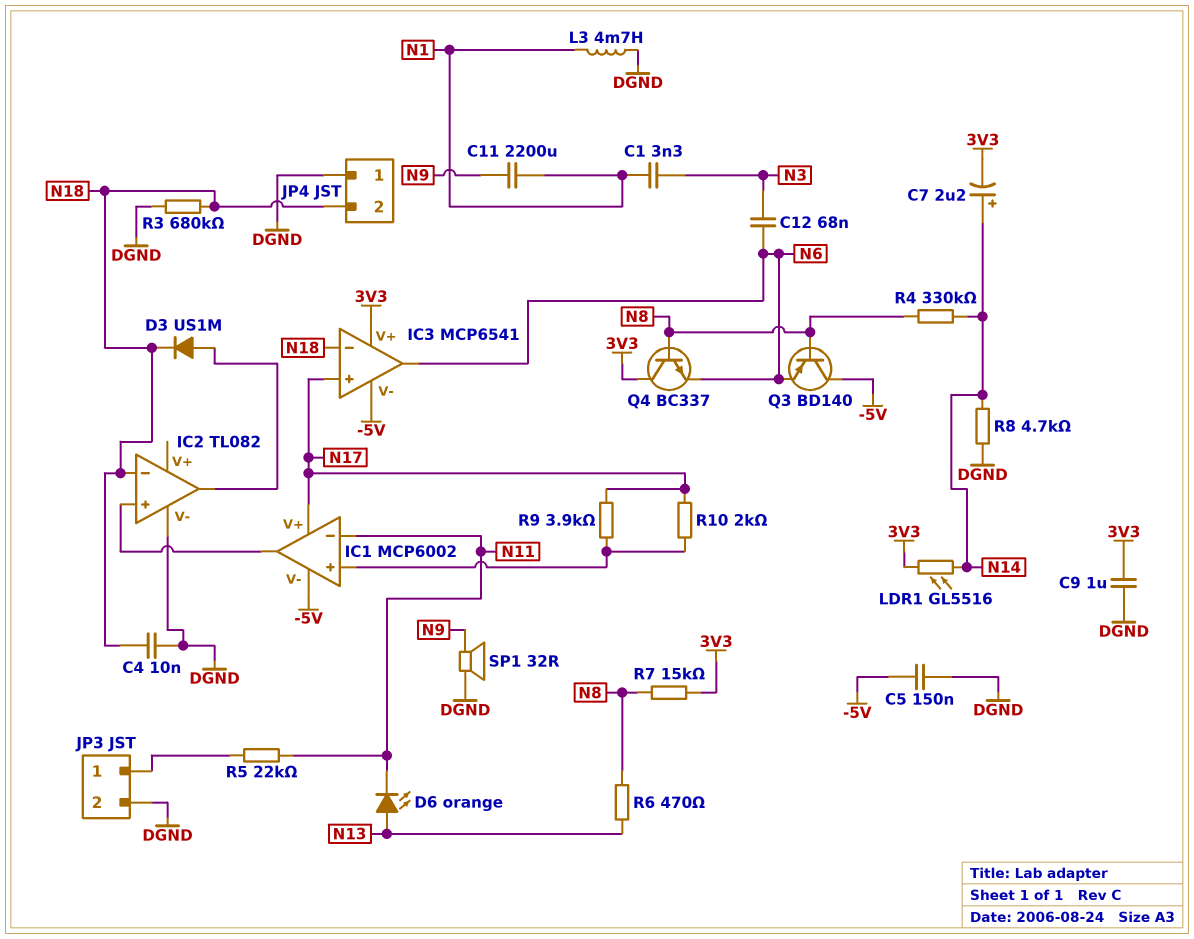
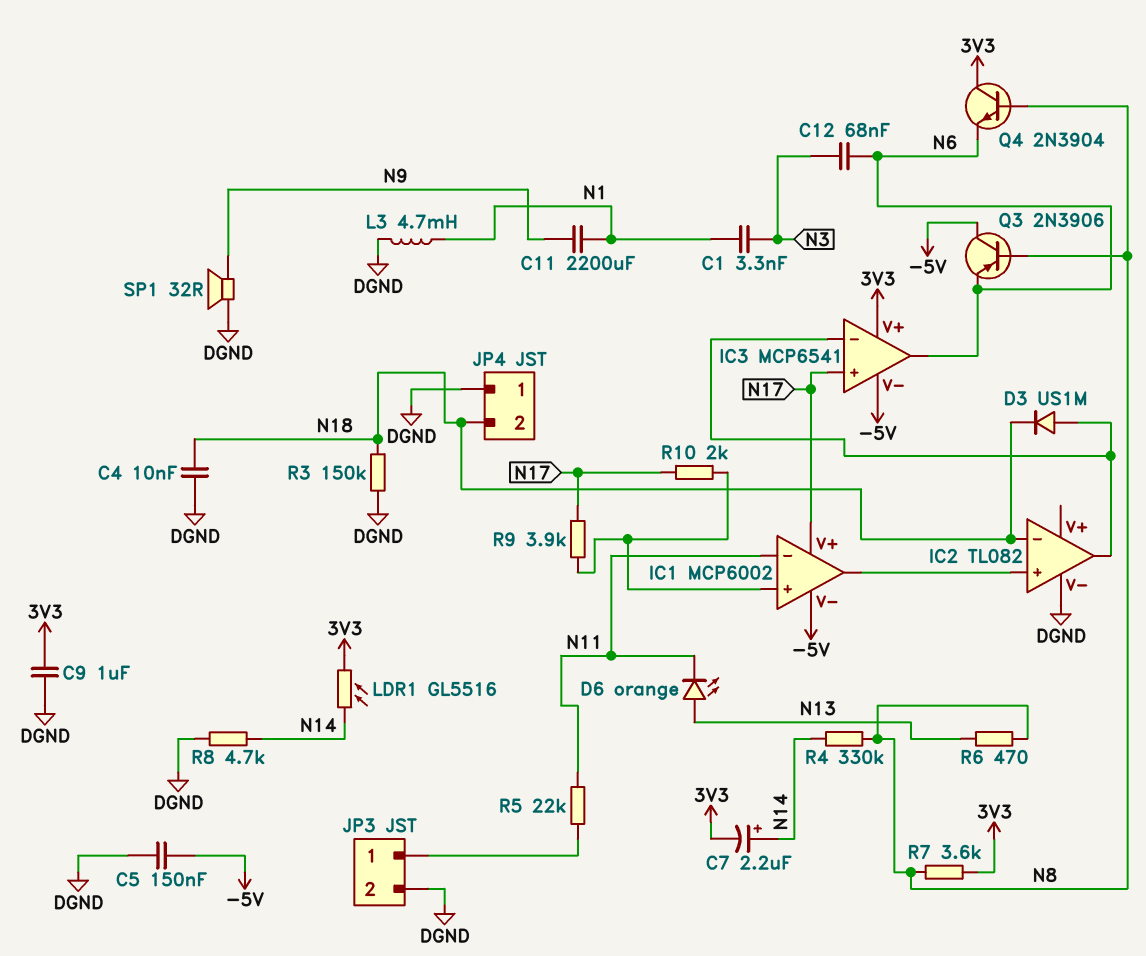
IC3 pin in-: N18 -> IC2/out
Q3: PNP BD140 (B N8, C -5V, E N6) -> PNP 2N3906 (B N8, C -5V, E N6)
Q4: NPN BC337 (B N8, C 3V3, E N6) -> NPN 2N3904 (B N8, C 3V3, E N6)
R3: 680k (DGND, N18) -> 150k (DGND, N18)
R7: 15k (3V3, N8) -> 3.6k (3V3, N8)

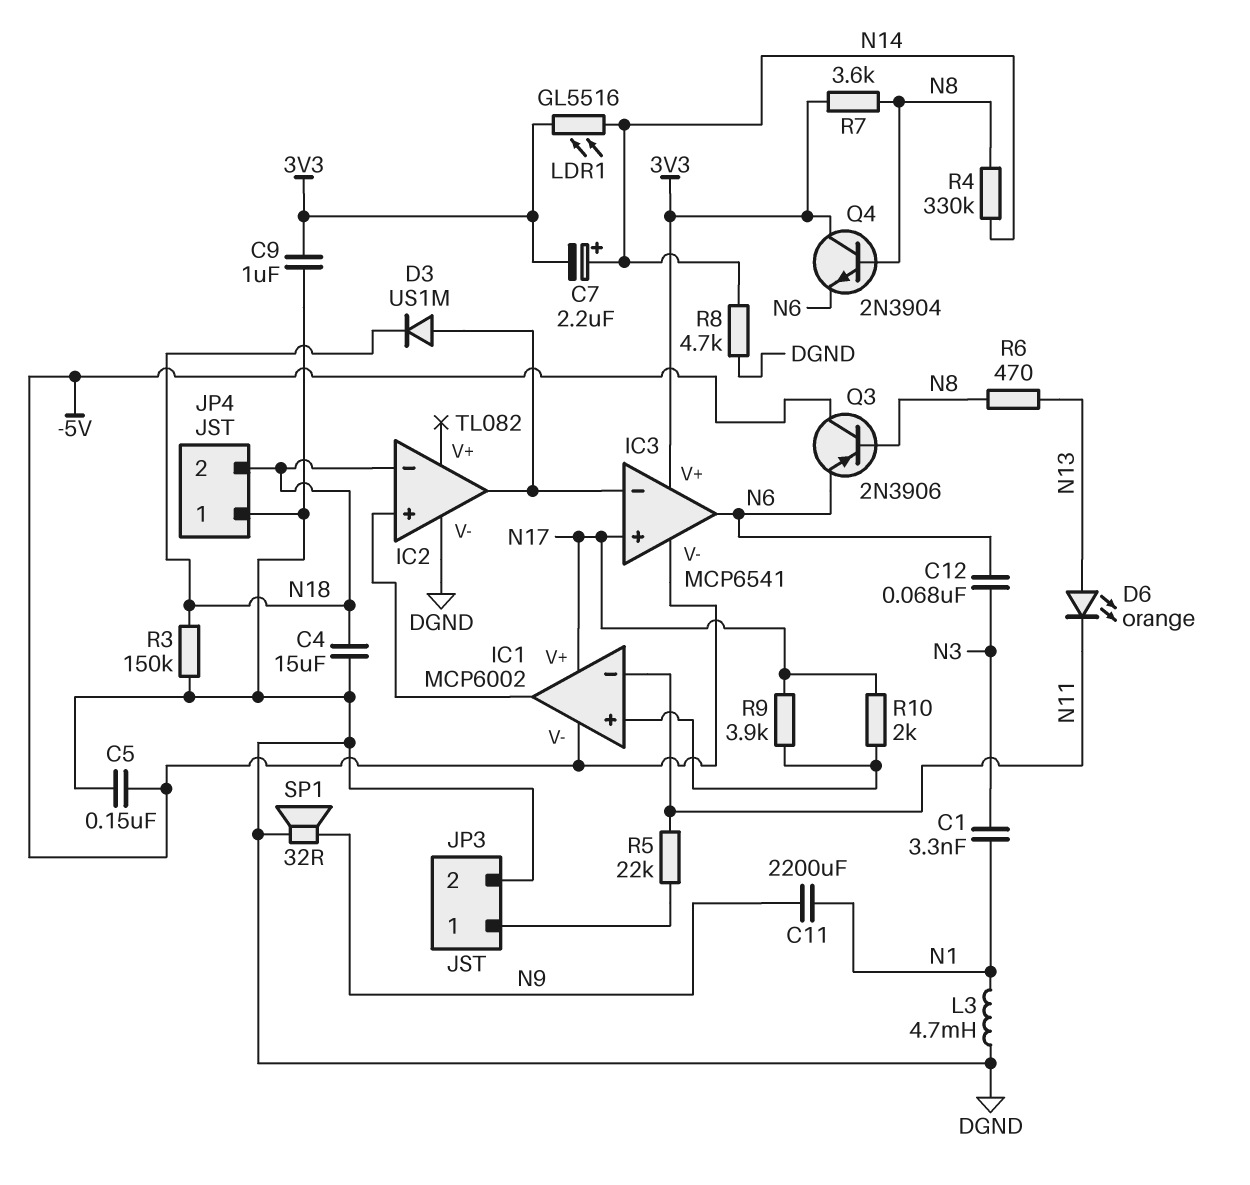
C4: 10nF (DGND, N18) -> 15uF (DGND, N18)

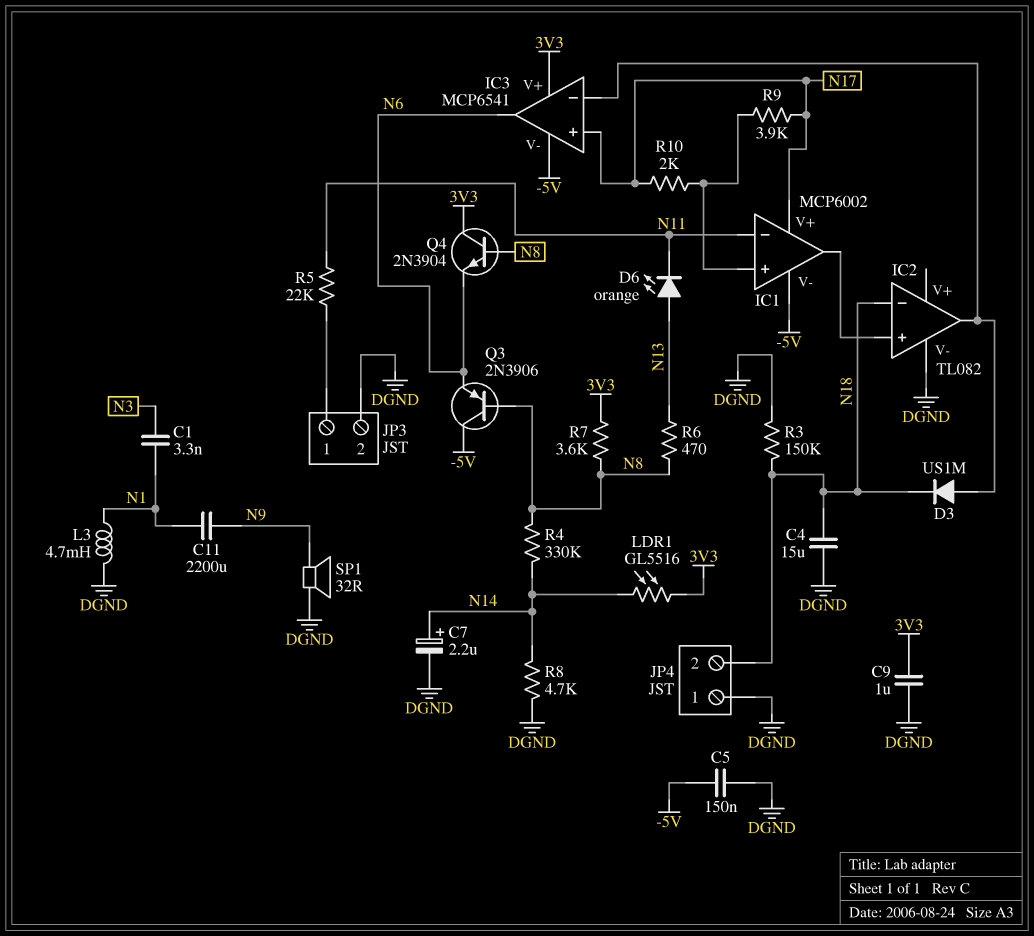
C7: 2.2uF (plus N14, minus 3V3) -> 2.2uF (plus N14, minus DGND)
C12: 68nF (N3, N6) -> none

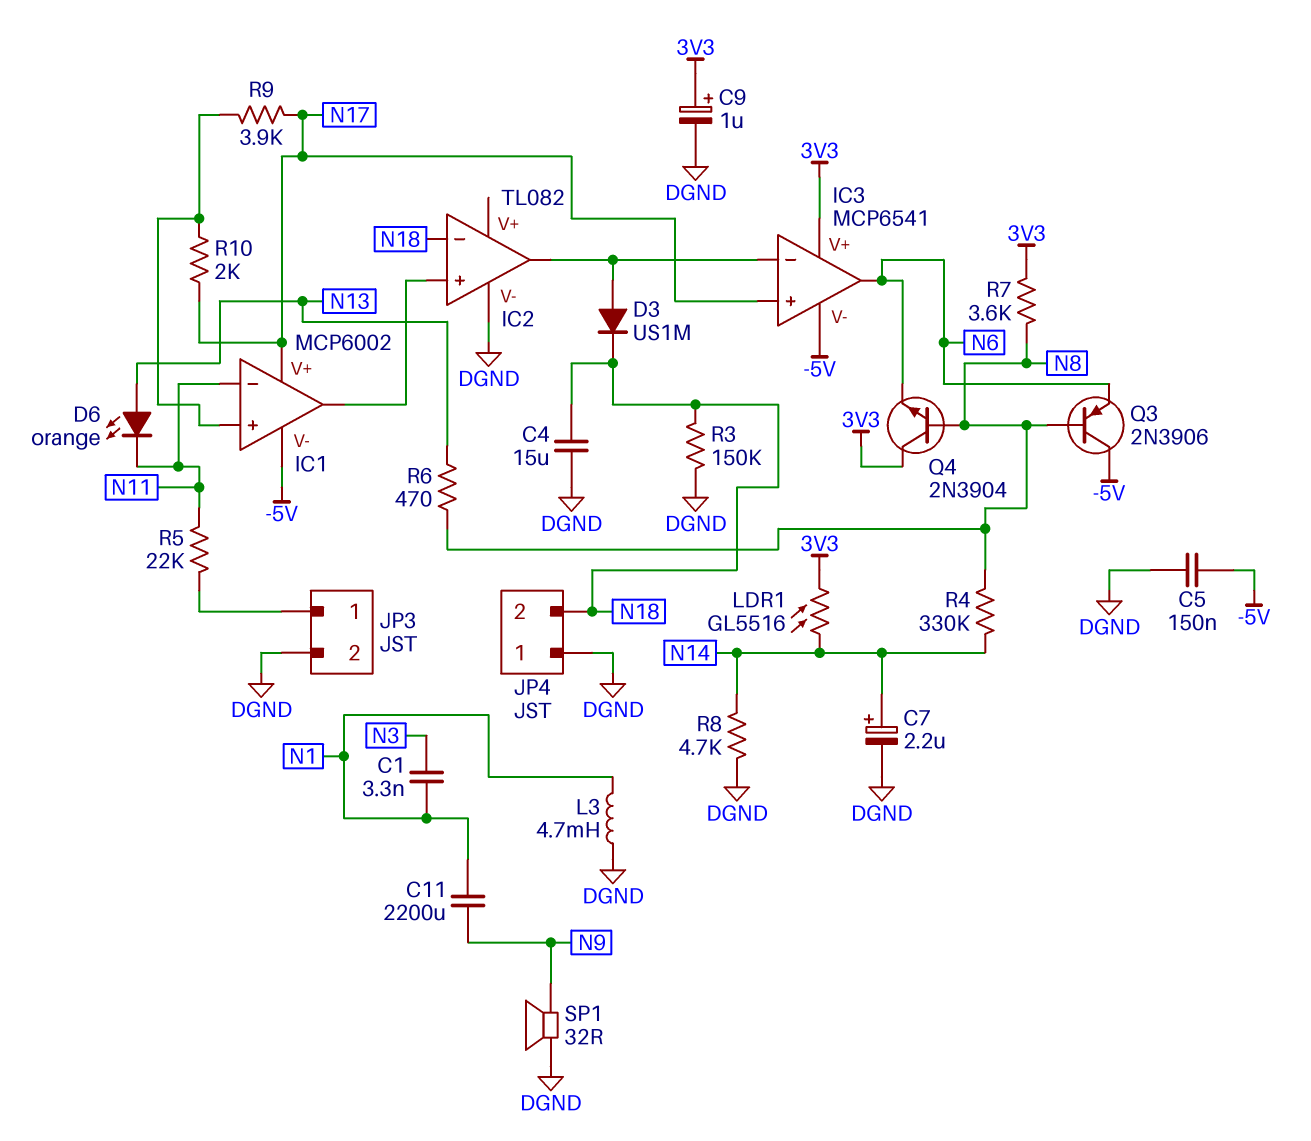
C9: 1uF (3V3, DGND) -> 1uF (plus 3V3, minus DGND)

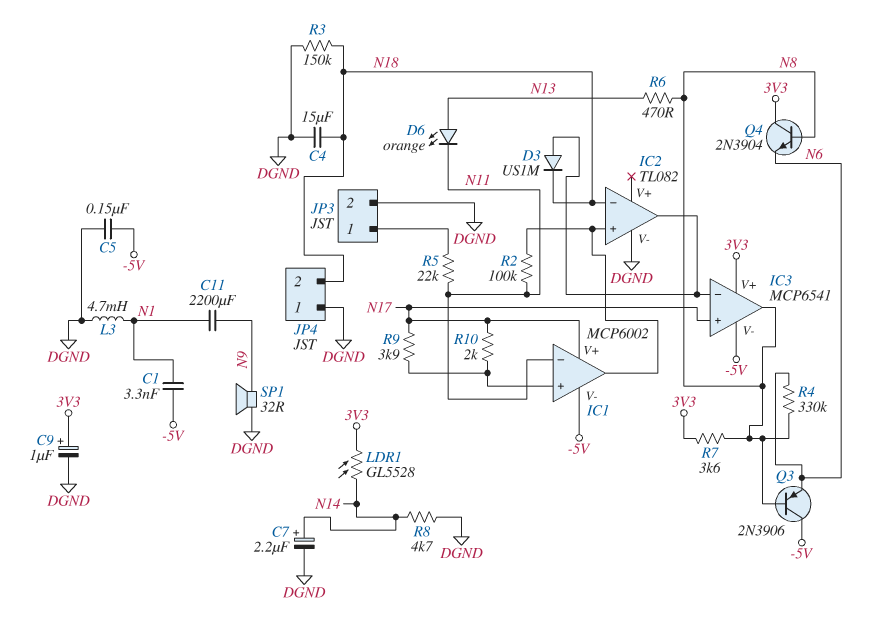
C1: 3.3nF (N1, N3) -> 3.3nF (-5V, N1)
IC3 pin out: N6 -> N8
LDR1: GL5516 (3V3, N14) -> GL5528 (3V3, N14)
R2: none -> 100k (IC1/out, N11)
R4: 330k (N8, N14) -> 330k (N6, N8)

